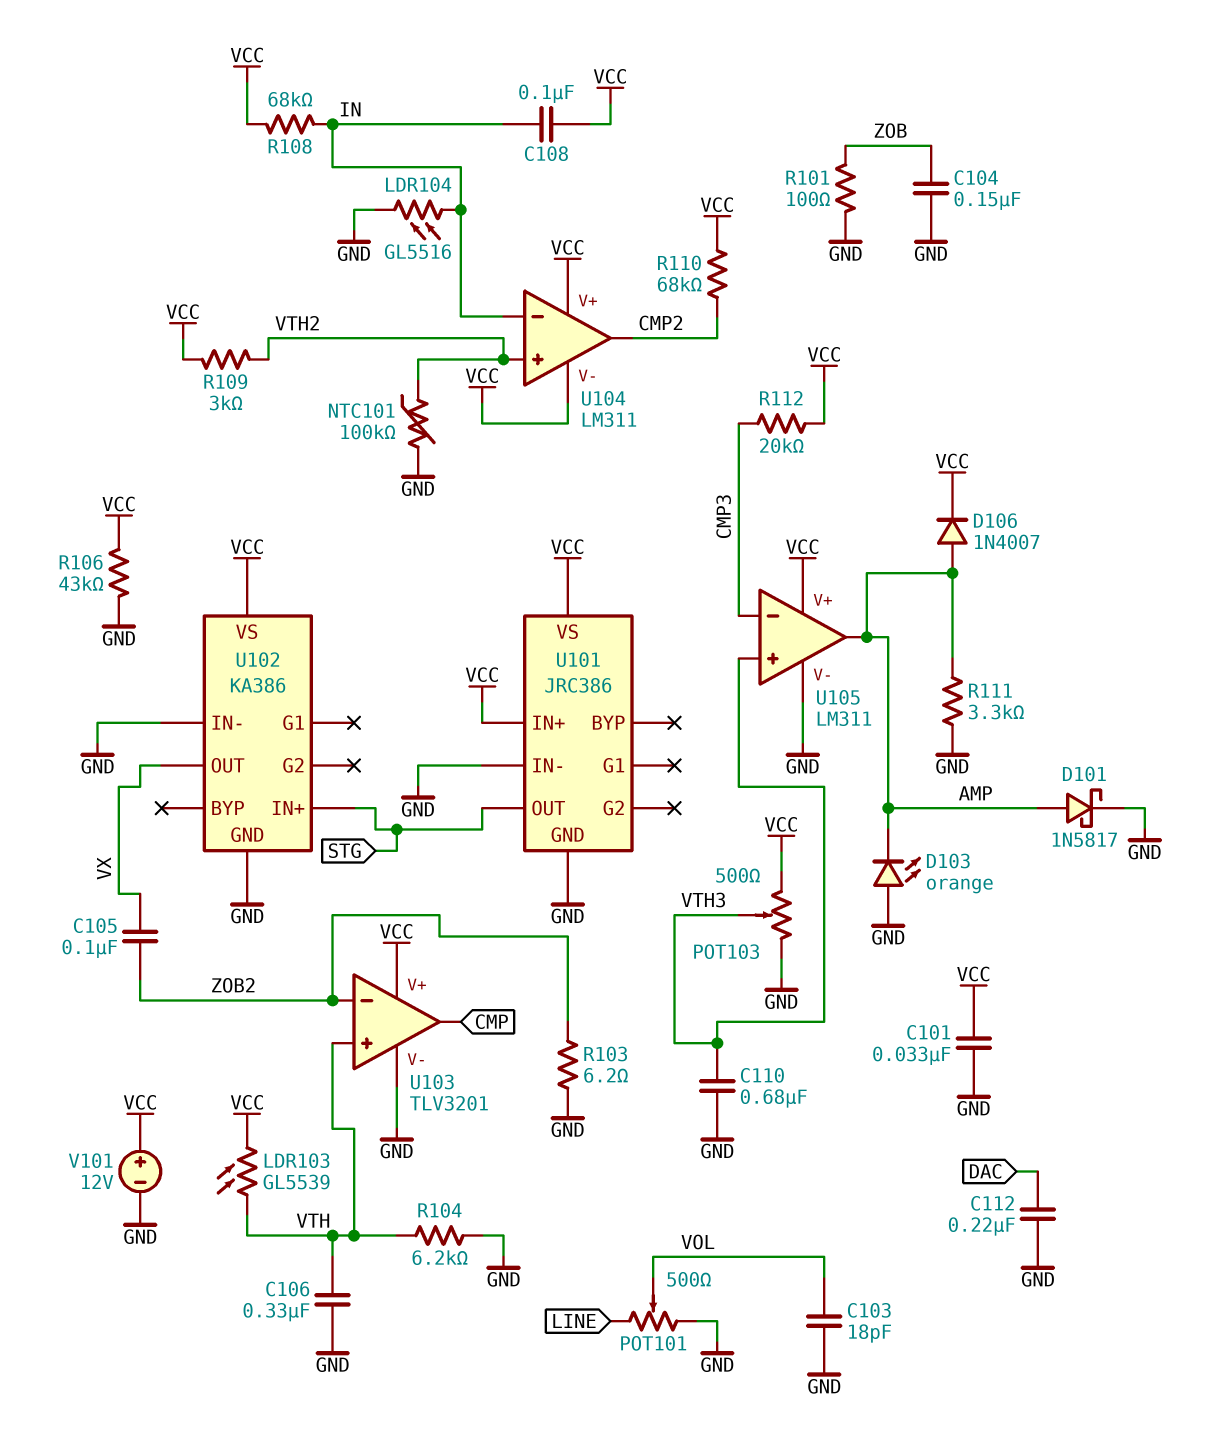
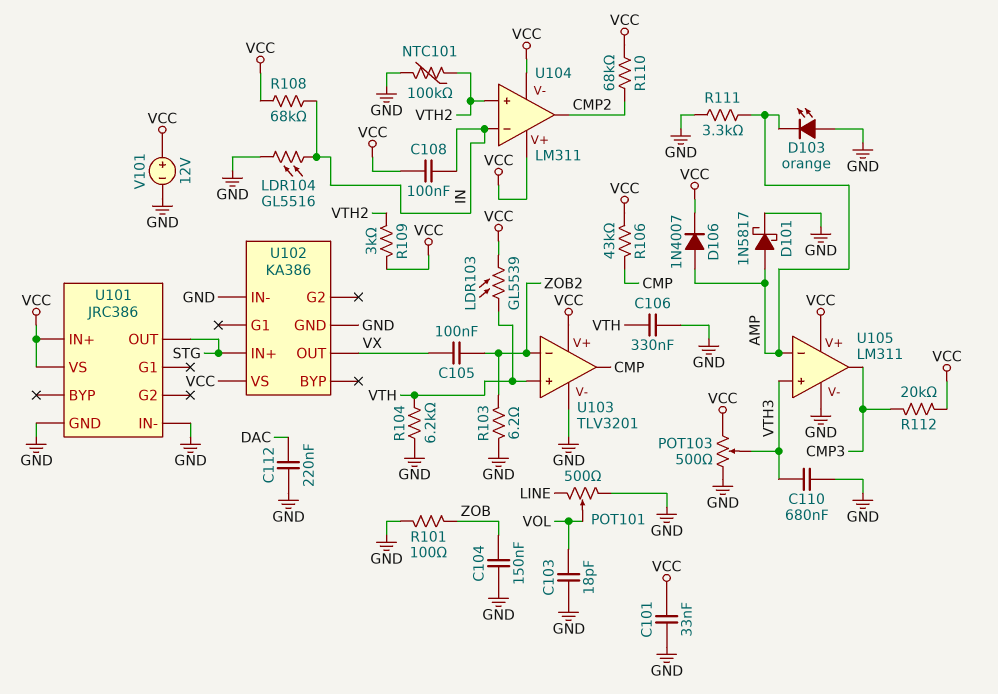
R106: 43k (GND, VCC) -> 43k (CMP, VCC)
U105 pin in-: CMP3 -> AMP
U105 pin out: AMP -> CMP3

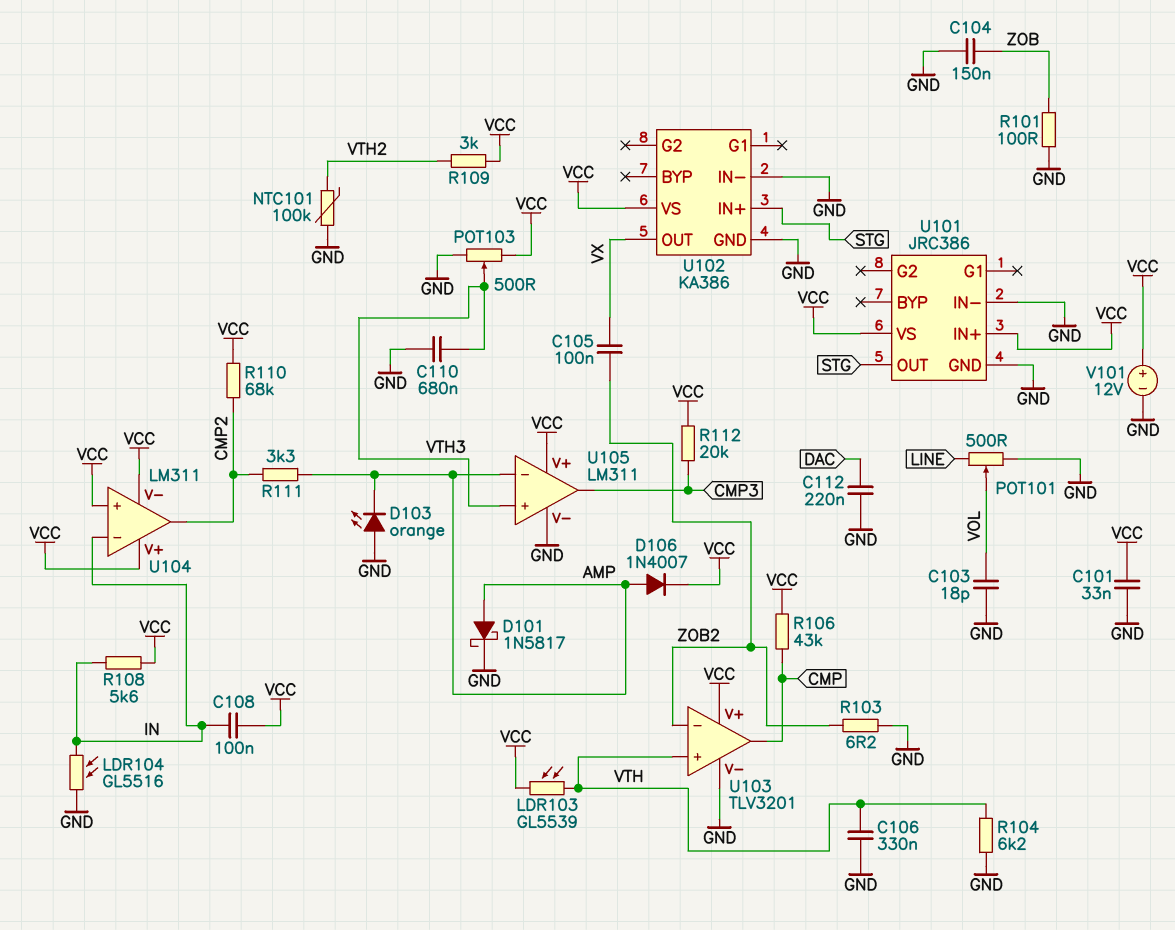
R108: 68k (IN, VCC) -> 5.6k (IN, VCC)
R111: 3.3k (AMP, GND) -> 3.3k (AMP, CMP2)
U104 pin in+: VTH2 -> VCC

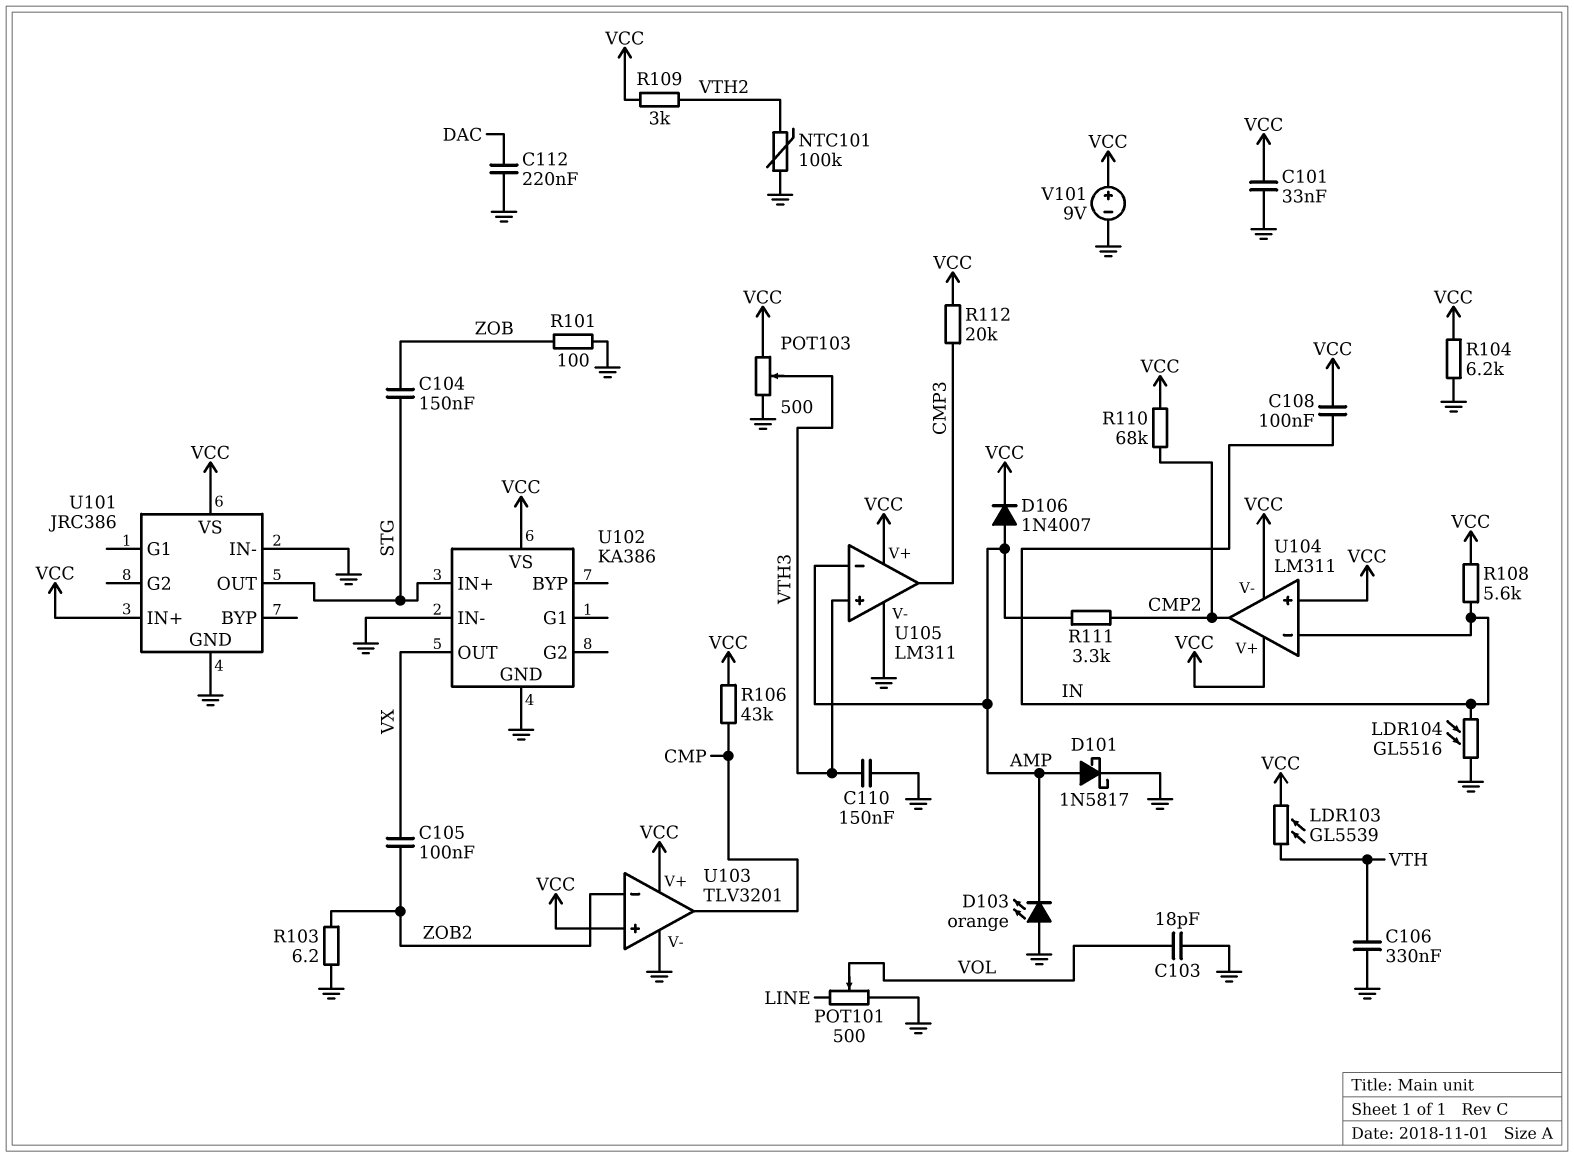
C104: 150nF (GND, ZOB) -> 150nF (STG, ZOB)
C110: 680nF (GND, VTH3) -> 150nF (GND, VTH3)
R104: 6.2k (GND, VTH) -> 6.2k (GND, VCC)
U103 pin in+: VTH -> VCC
V101: 12V (plus VCC, minus GND) -> 9V (plus VCC, minus GND)

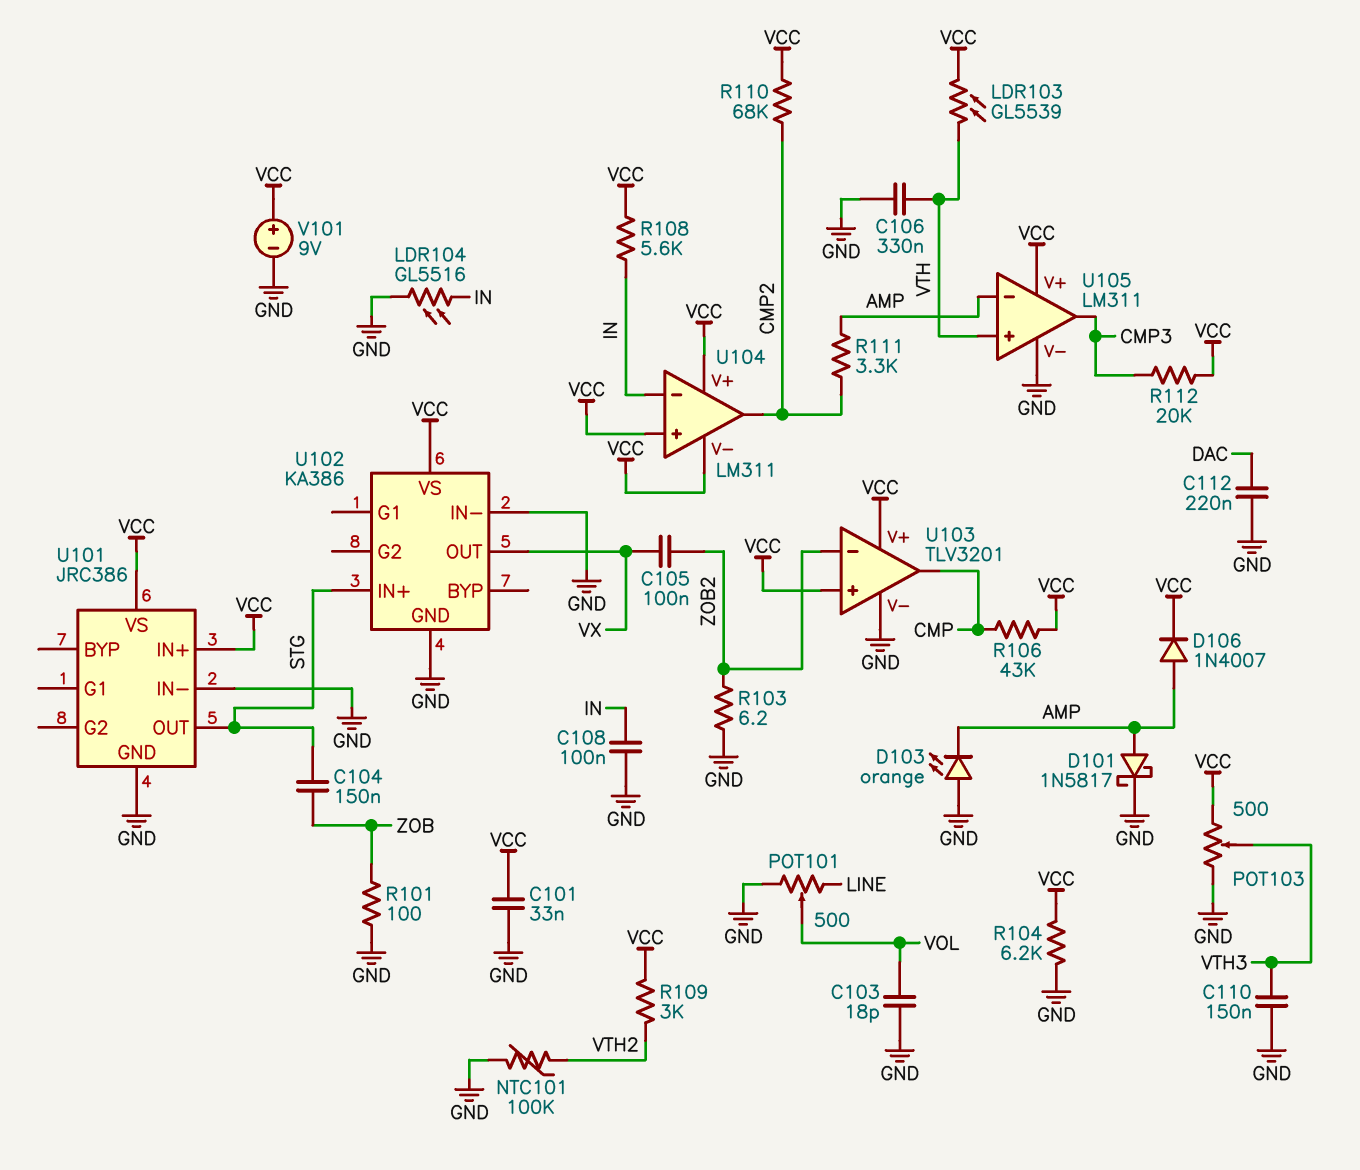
C108: 100nF (IN, VCC) -> 100nF (GND, IN)
U105 pin in+: VTH3 -> VTH

